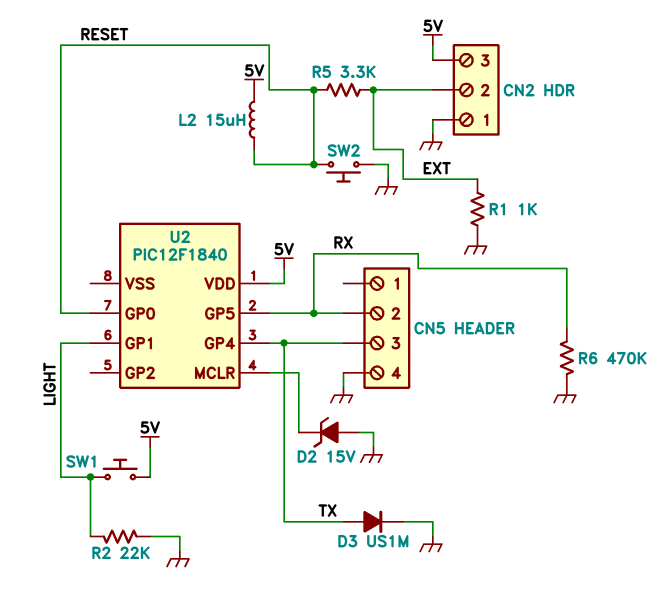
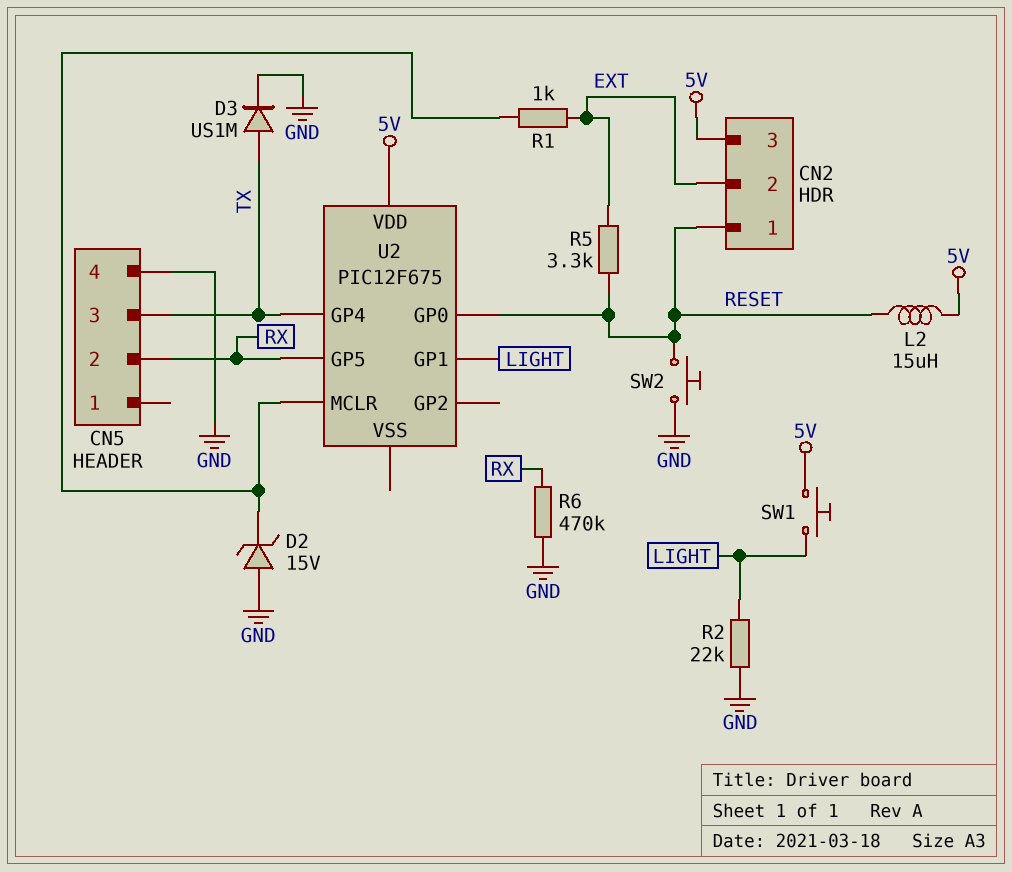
CN2 pin 1: GND -> RESET
R1: 1k (EXT, GND) -> 1k (EXT, U2/MCLR)
U2: PIC12F1840 -> PIC12F675

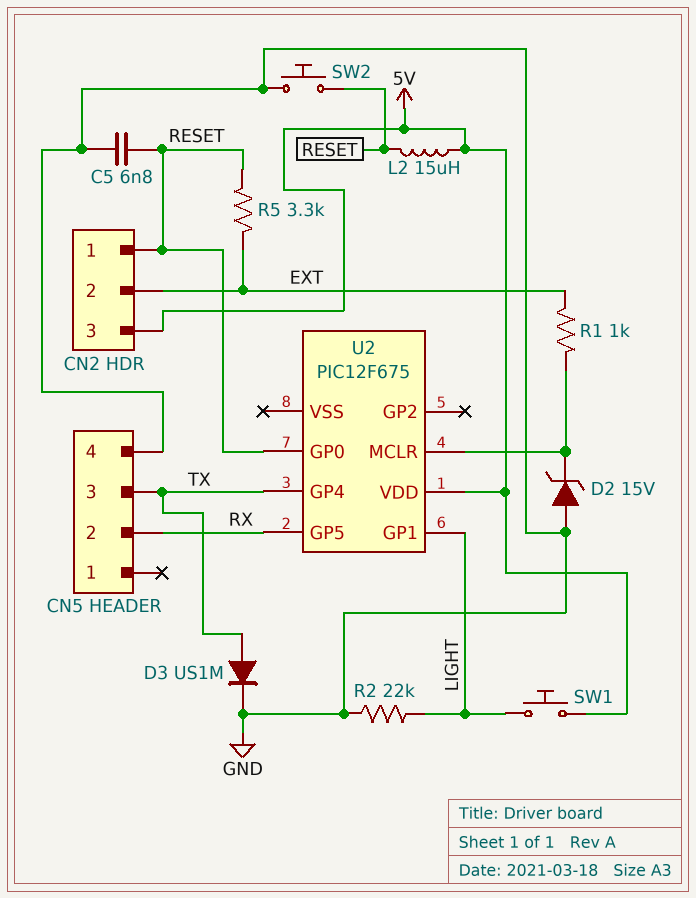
C5: none -> 6.8nF (GND, RESET)
R6: 470k (GND, RX) -> none

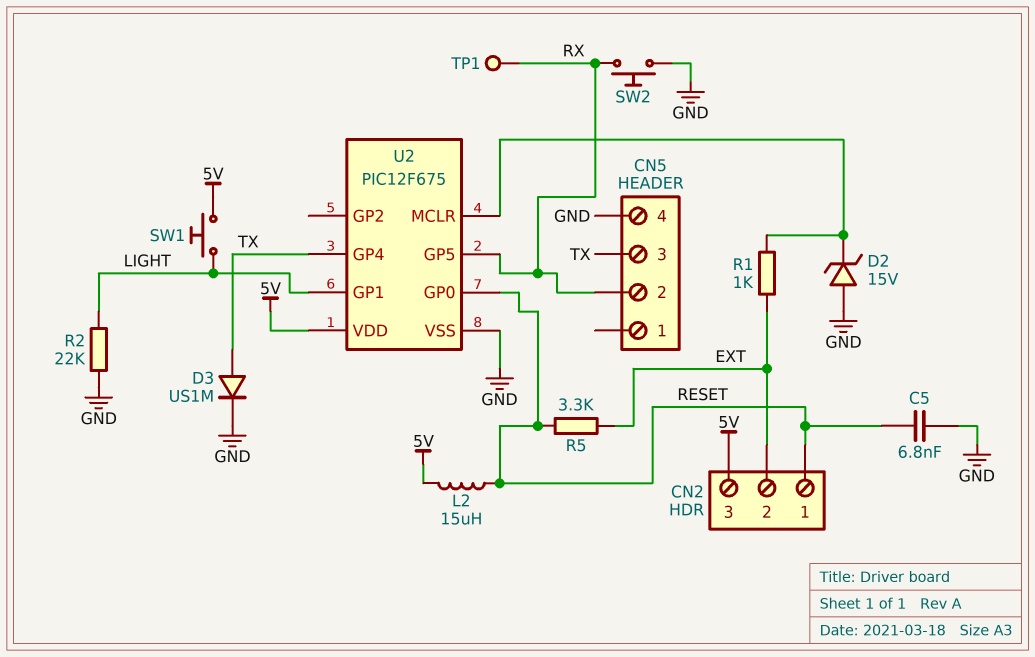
SW2: button (GND, RESET) -> button (GND, RX)
TP1: none -> test point (RX)
U2 pin VSS: none -> GND

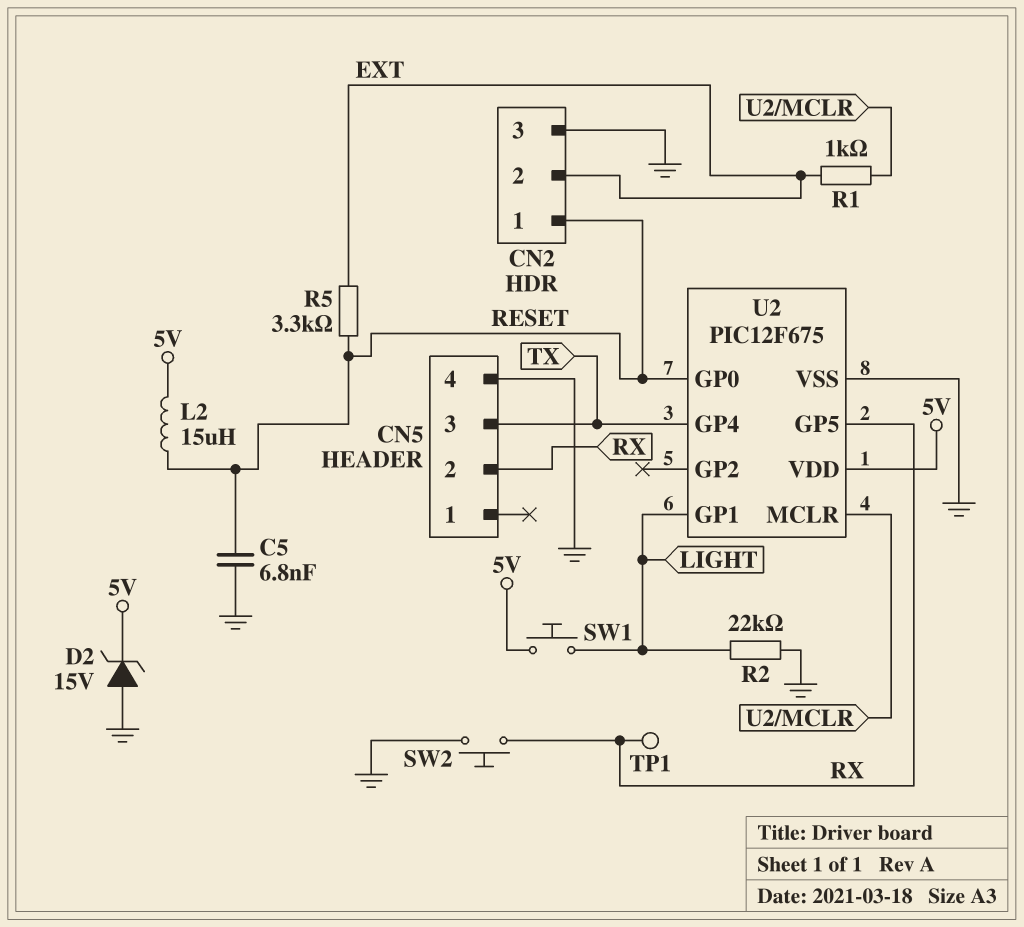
CN2 pin 3: 5V -> GND
D2: zener 15V (A GND, K U2/MCLR) -> zener 15V (A GND, K 5V)
D3: diode US1M (A TX, K GND) -> none

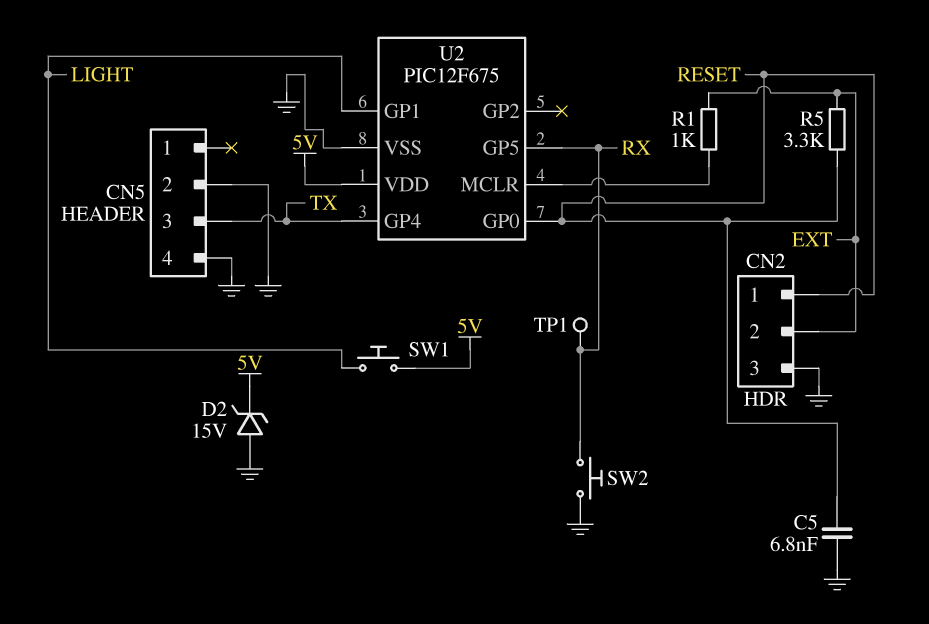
CN5 pin 2: RX -> GND
L2: 15uH (5V, RESET) -> none
R2: 22k (GND, LIGHT) -> none

